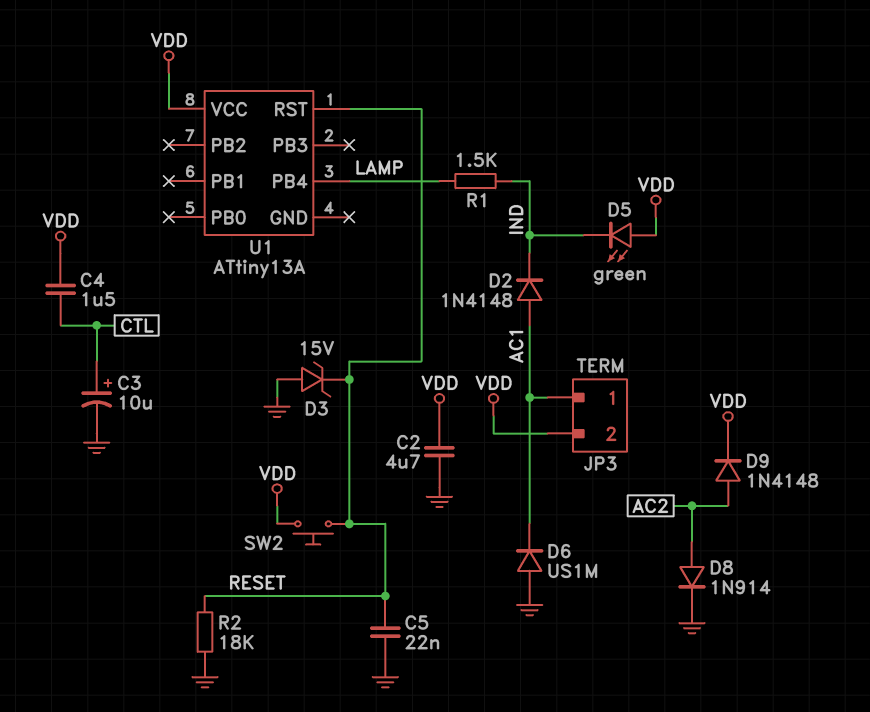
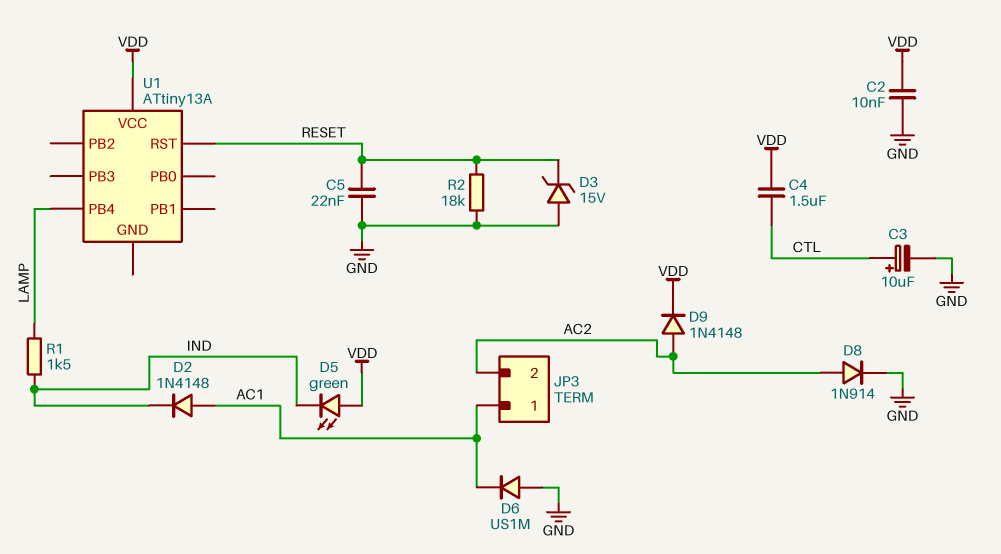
C2: 4.7uF (GND, VDD) -> 10nF (GND, VDD)
JP3 pin 2: VDD -> AC2
SW2: button (RESET, VDD) -> none

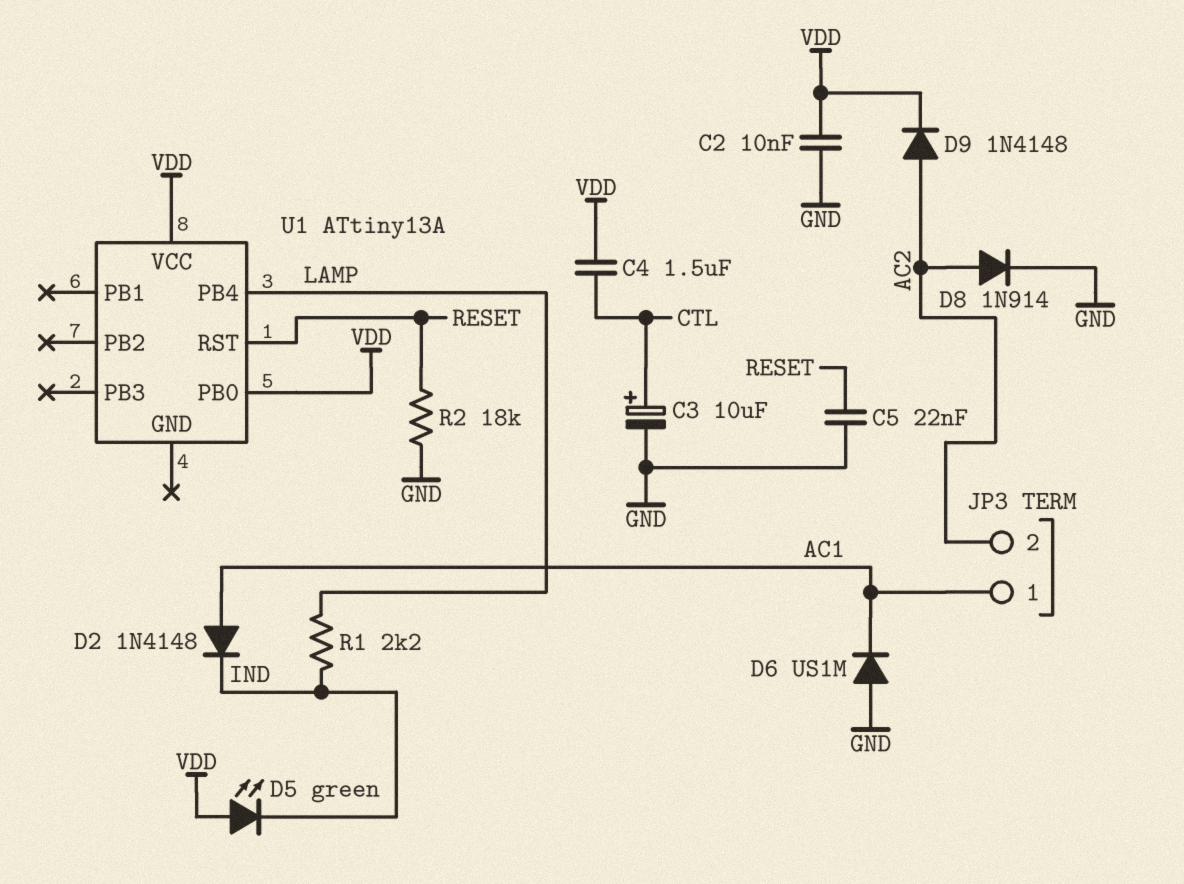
D3: zener 15V (A GND, K RESET) -> none
R1: 1.5k (IND, LAMP) -> 2.2k (IND, LAMP)
U1 pin PB0: none -> VDD

